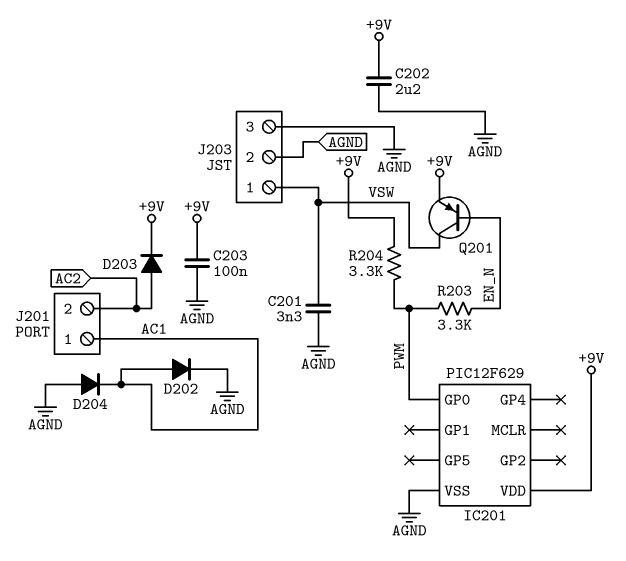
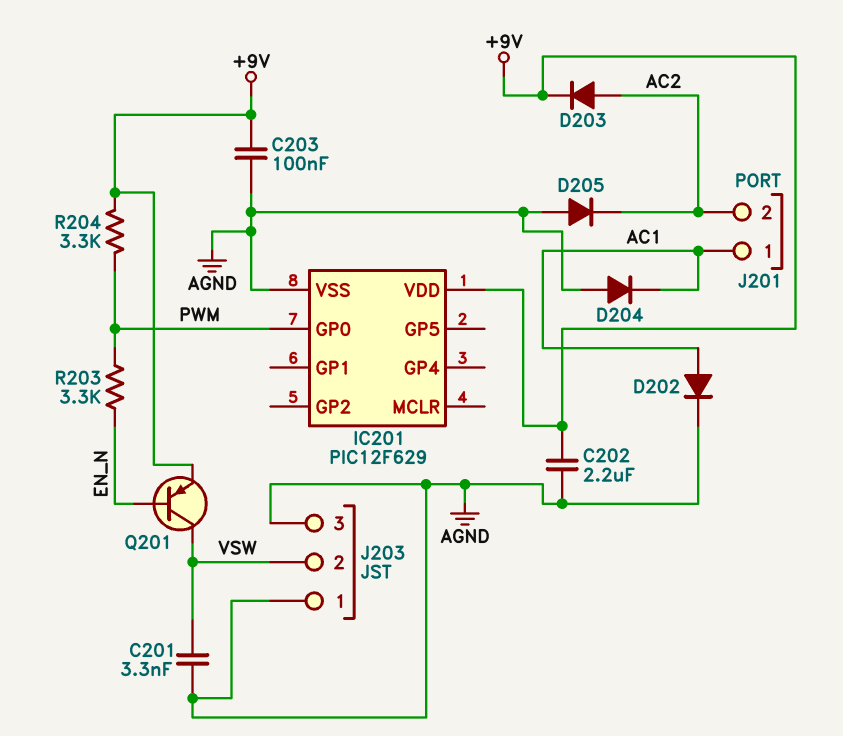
D205: none -> diode (A AGND, K AC2)
J203 pin 1: VSW -> AGND
J203 pin 2: AGND -> VSW

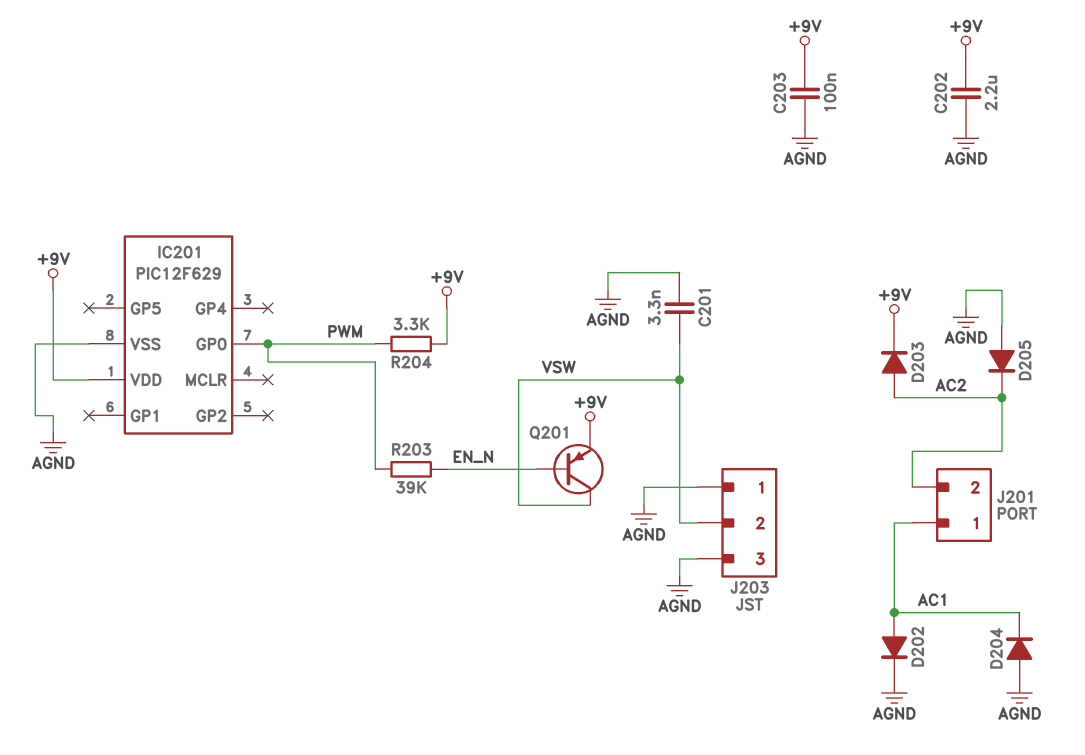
R203: 3.3k (EN_N, PWM) -> 39k (EN_N, PWM)

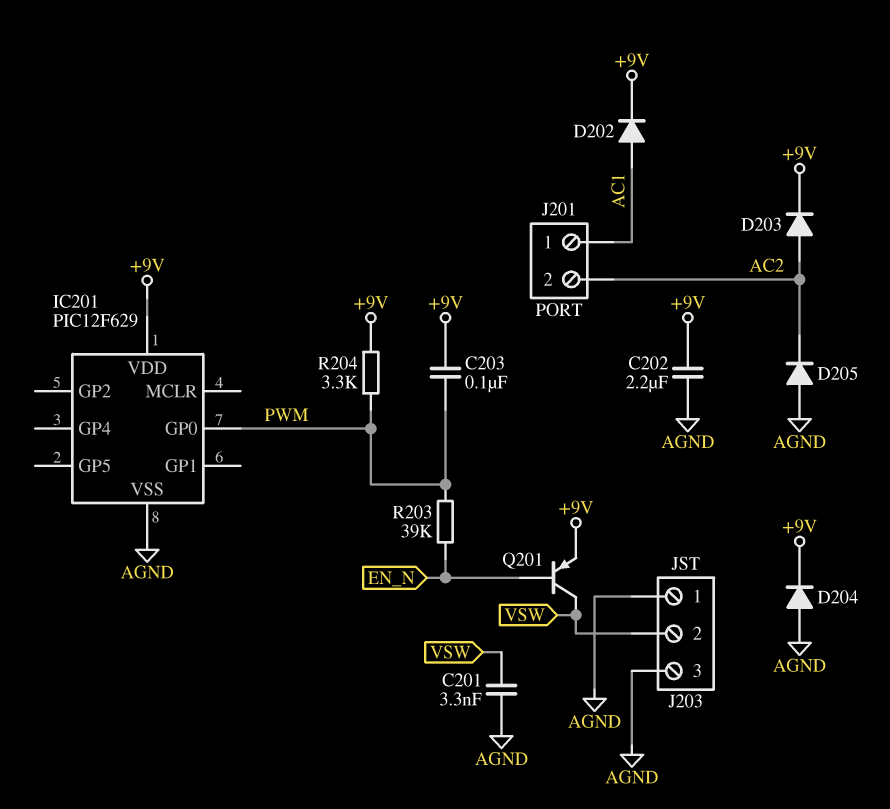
C203: 100nF (+9V, AGND) -> 100nF (+9V, PWM)
D202: diode (A AC1, K AGND) -> diode (A AC1, K +9V)
D204: diode (A AGND, K AC1) -> diode (A AGND, K +9V)

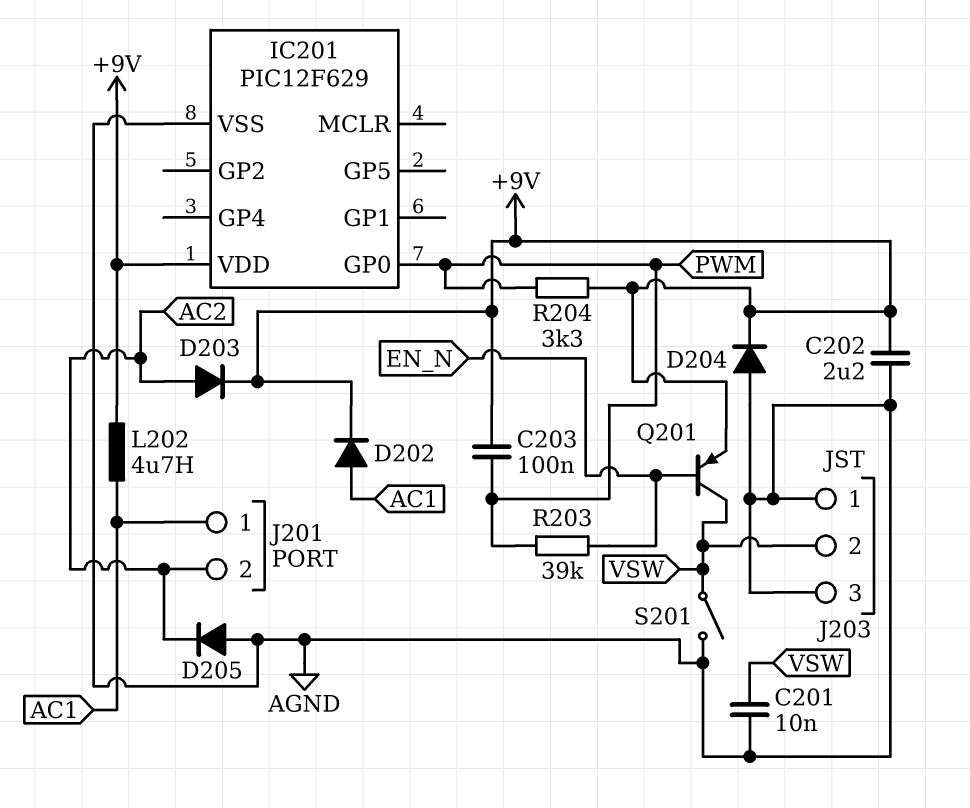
C201: 3.3nF (AGND, VSW) -> 10nF (AGND, VSW)
L202: none -> 4.7uH (+9V, AC1)
S201: none -> switch (AGND, VSW)

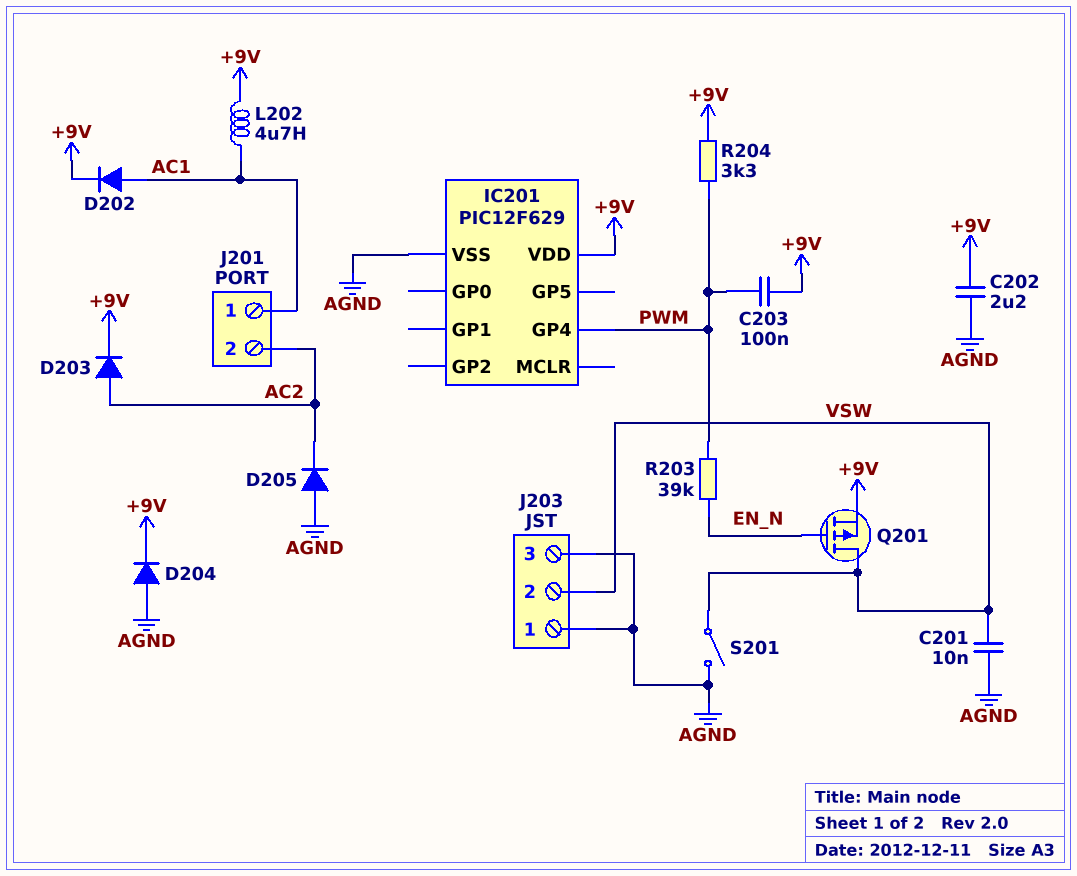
IC201 pin GP0: PWM -> none
IC201 pin GP4: none -> PWM
Q201: PNP (B EN_N, C VSW, E +9V) -> PMOS (G EN_N, D VSW, S +9V)

